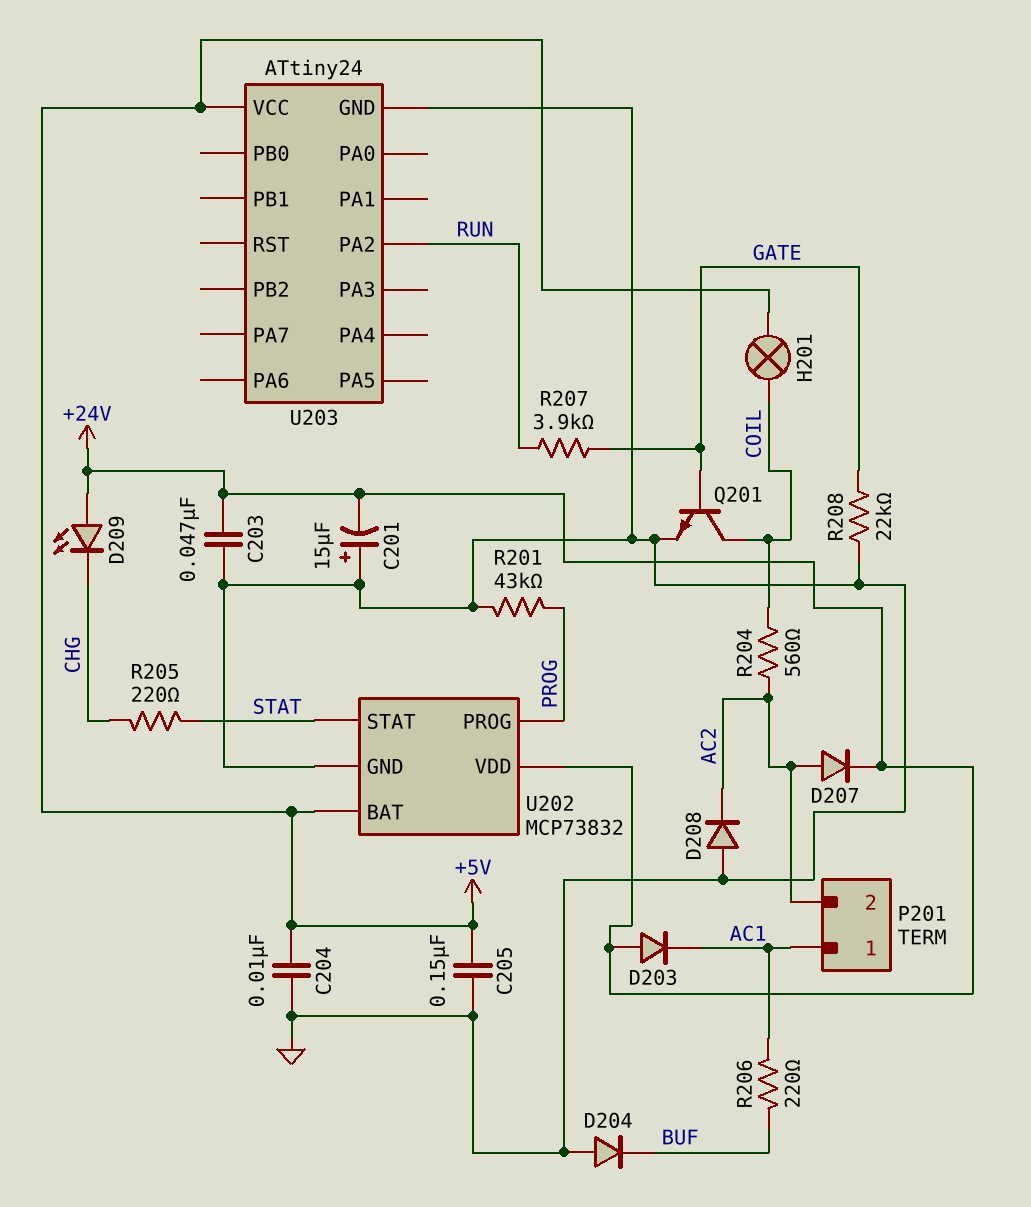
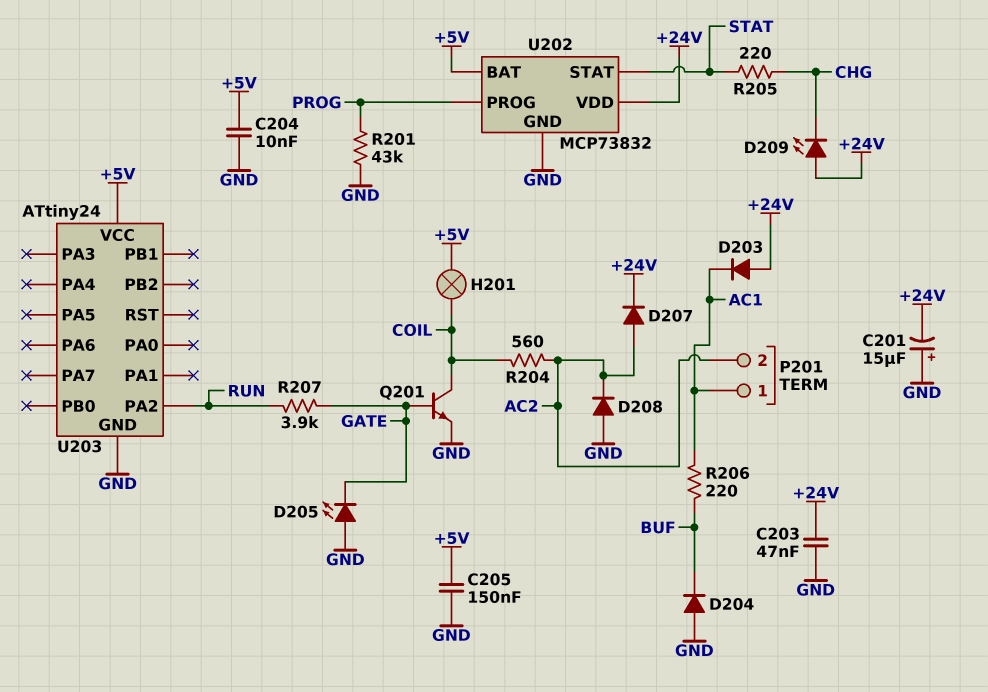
D205: none -> LED (A GND, K GATE)
R208: 22k (GATE, GND) -> none

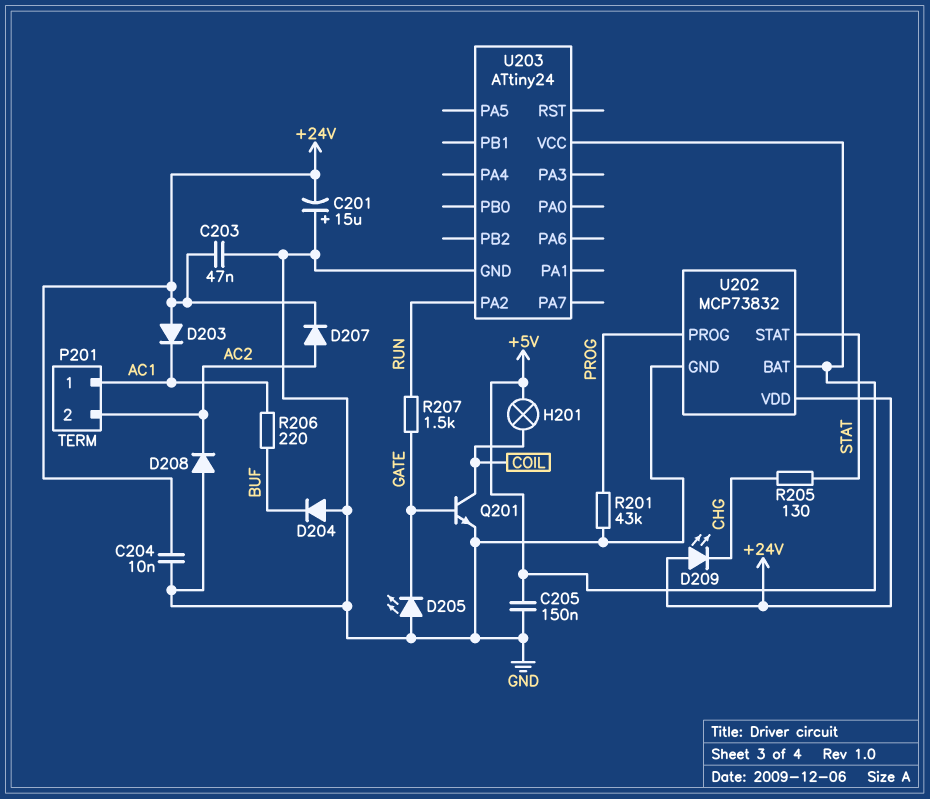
C204: 10nF (+5V, GND) -> 10nF (+24V, GND)
R204: 560 (AC2, COIL) -> none
R205: 220 (CHG, STAT) -> 130 (CHG, STAT)
R207: 3.9k (GATE, RUN) -> 1.5k (GATE, RUN)

